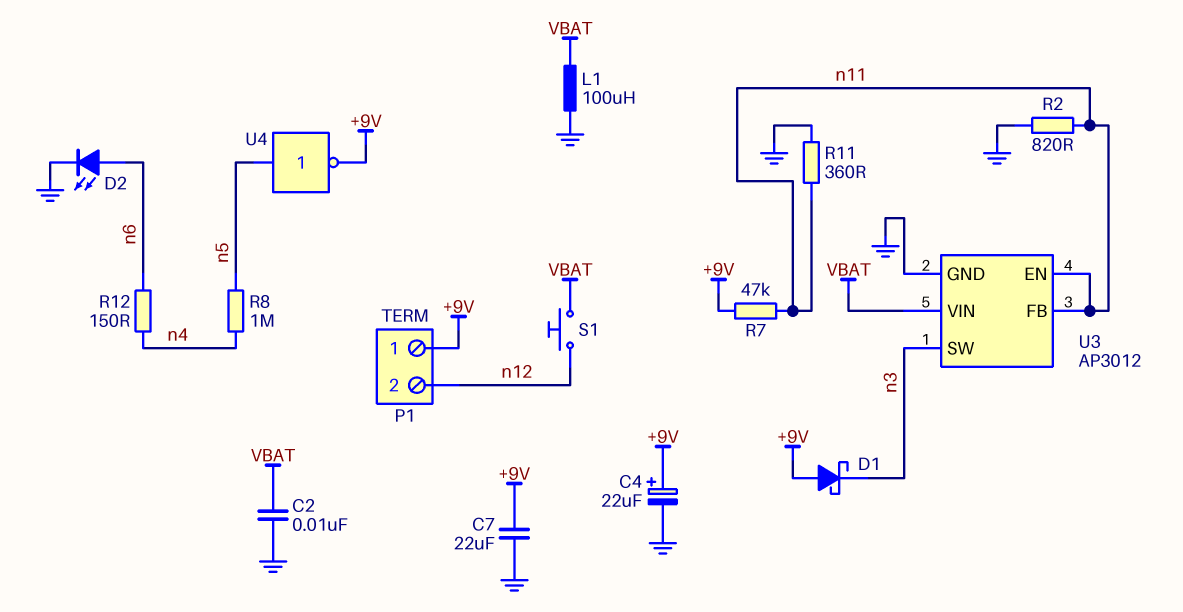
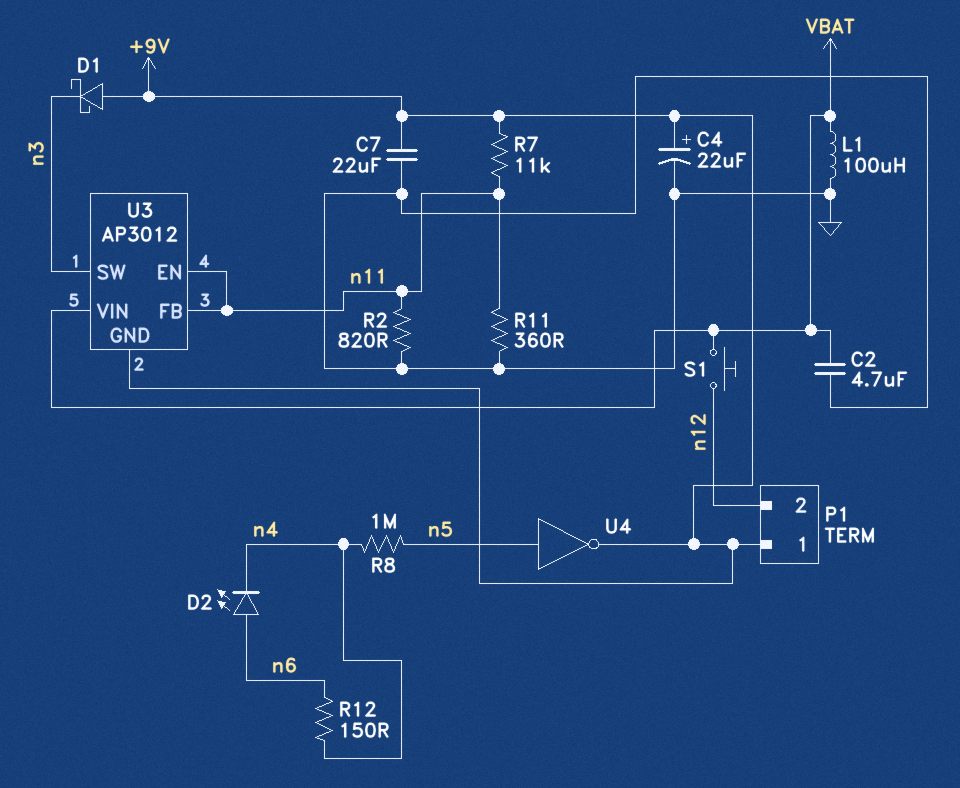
C2: 10nF (GND, VBAT) -> 4.7uF (GND, VBAT)
D2: LED (A n6, K GND) -> LED (A n6, K n4)
R7: 47k (+9V, n11) -> 11k (+9V, n11)
U3 pin GND: GND -> +9V

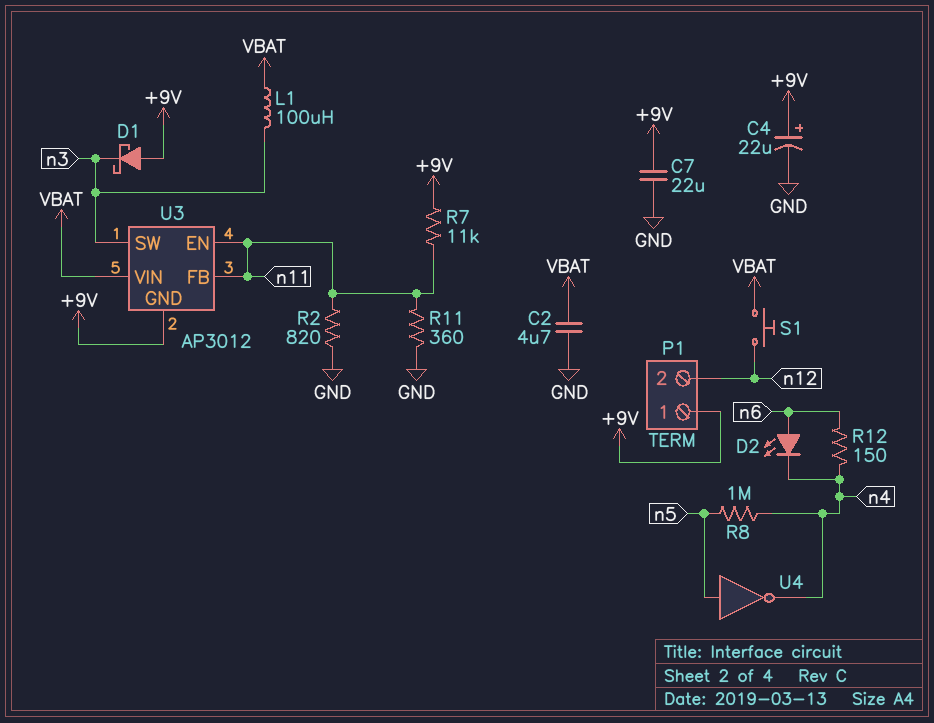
L1: 100uH (GND, VBAT) -> 100uH (VBAT, n3)
U4: NOT (in n5, out +9V) -> NOT (in n5, out n4)

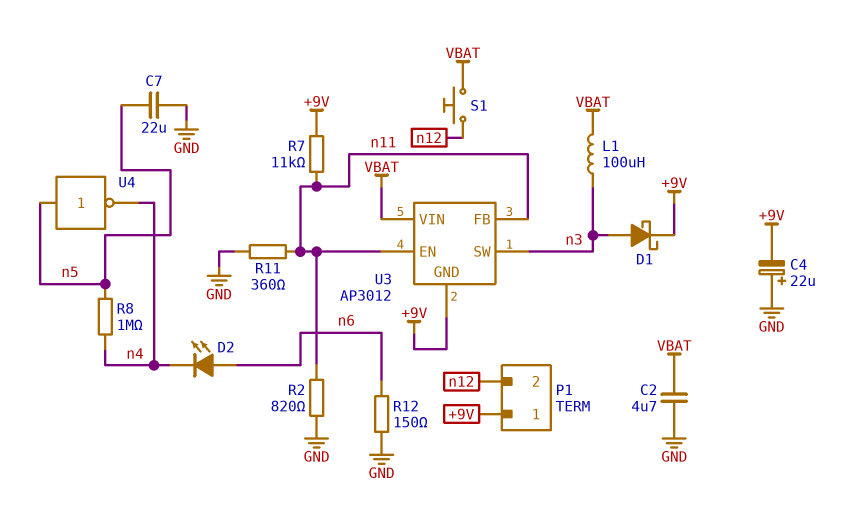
C4: 22uF (plus +9V, minus GND) -> 22uF (plus GND, minus +9V)
C7: 22uF (+9V, GND) -> 22uF (GND, n5)
D1: schottky (A +9V, K n3) -> schottky (A n3, K +9V)
R12: 150 (n4, n6) -> 150 (GND, n6)

